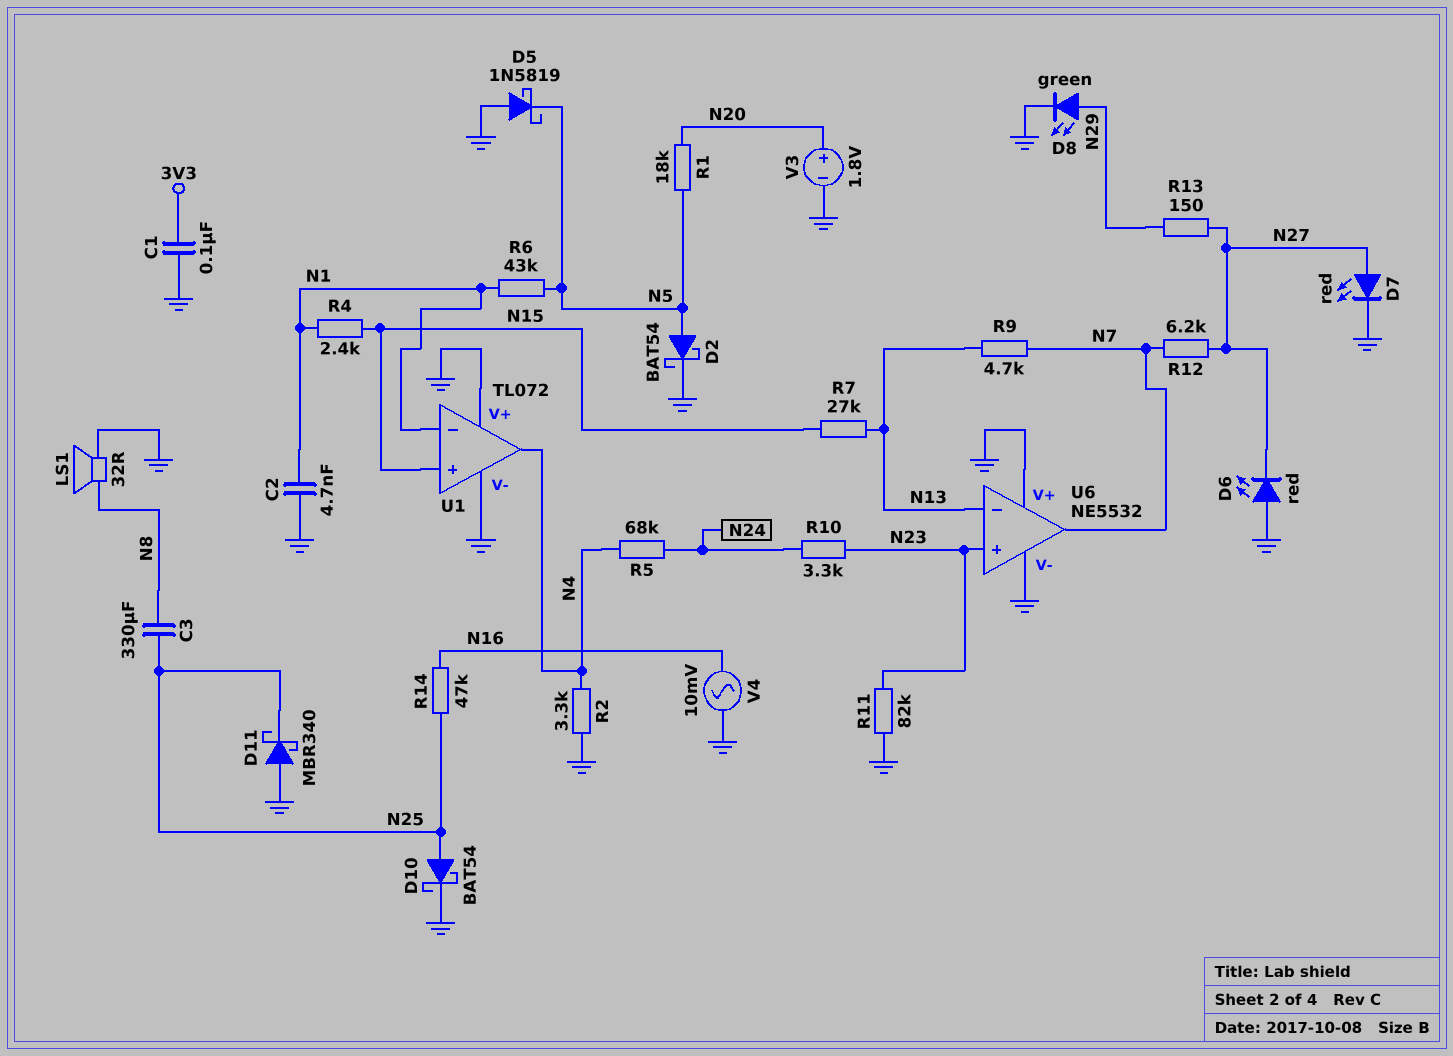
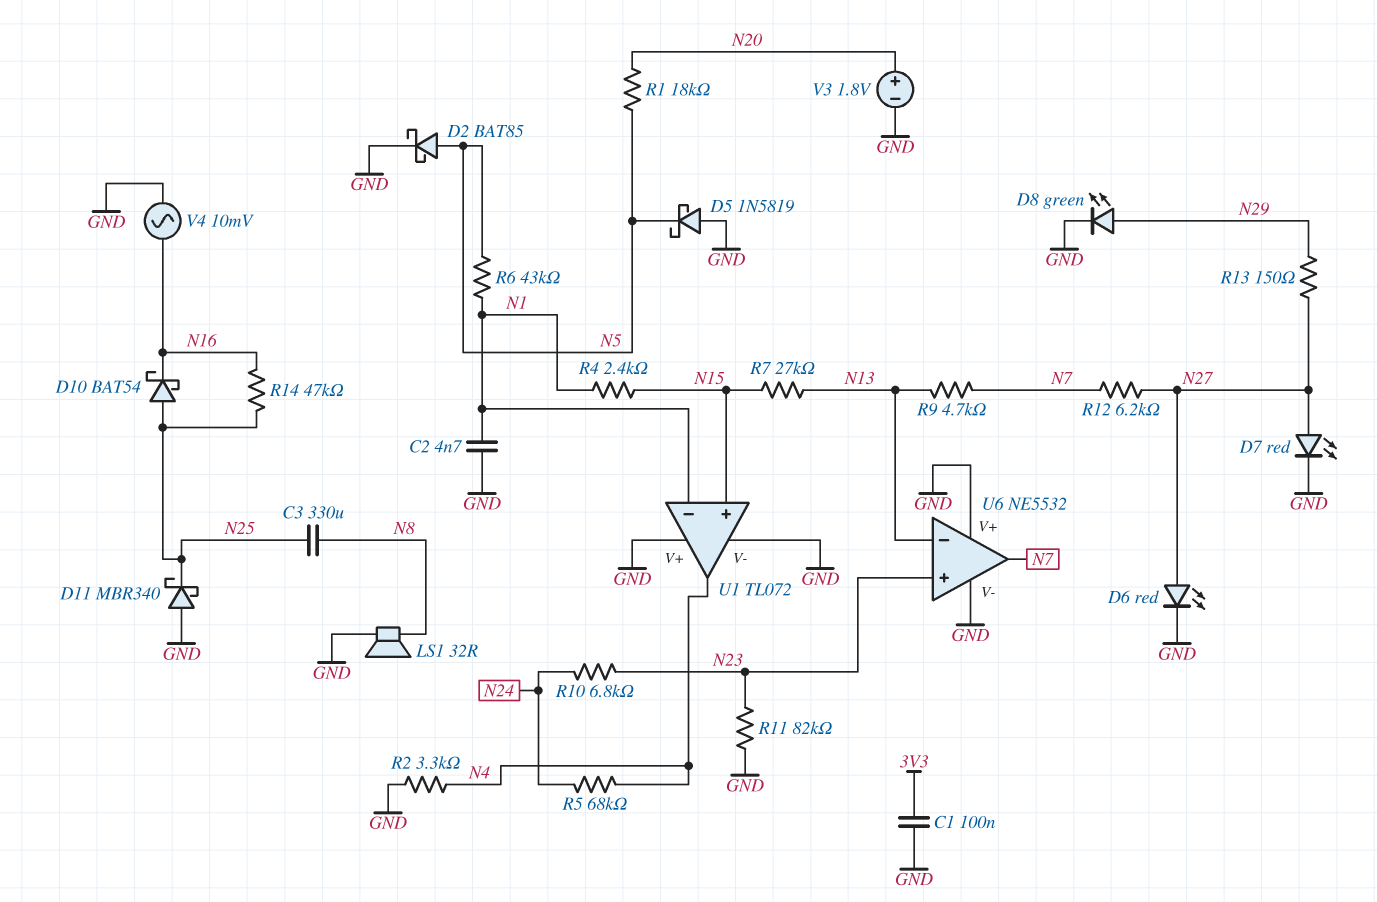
D2: schottky BAT54 (A N5, K GND) -> schottky BAT85 (A N5, K GND)
D6: LED red (A GND, K N27) -> LED red (A N27, K GND)
D10: schottky BAT54 (A N25, K GND) -> schottky BAT54 (A N25, K N16)
R10: 3.3k (N23, N24) -> 6.8k (N23, N24)

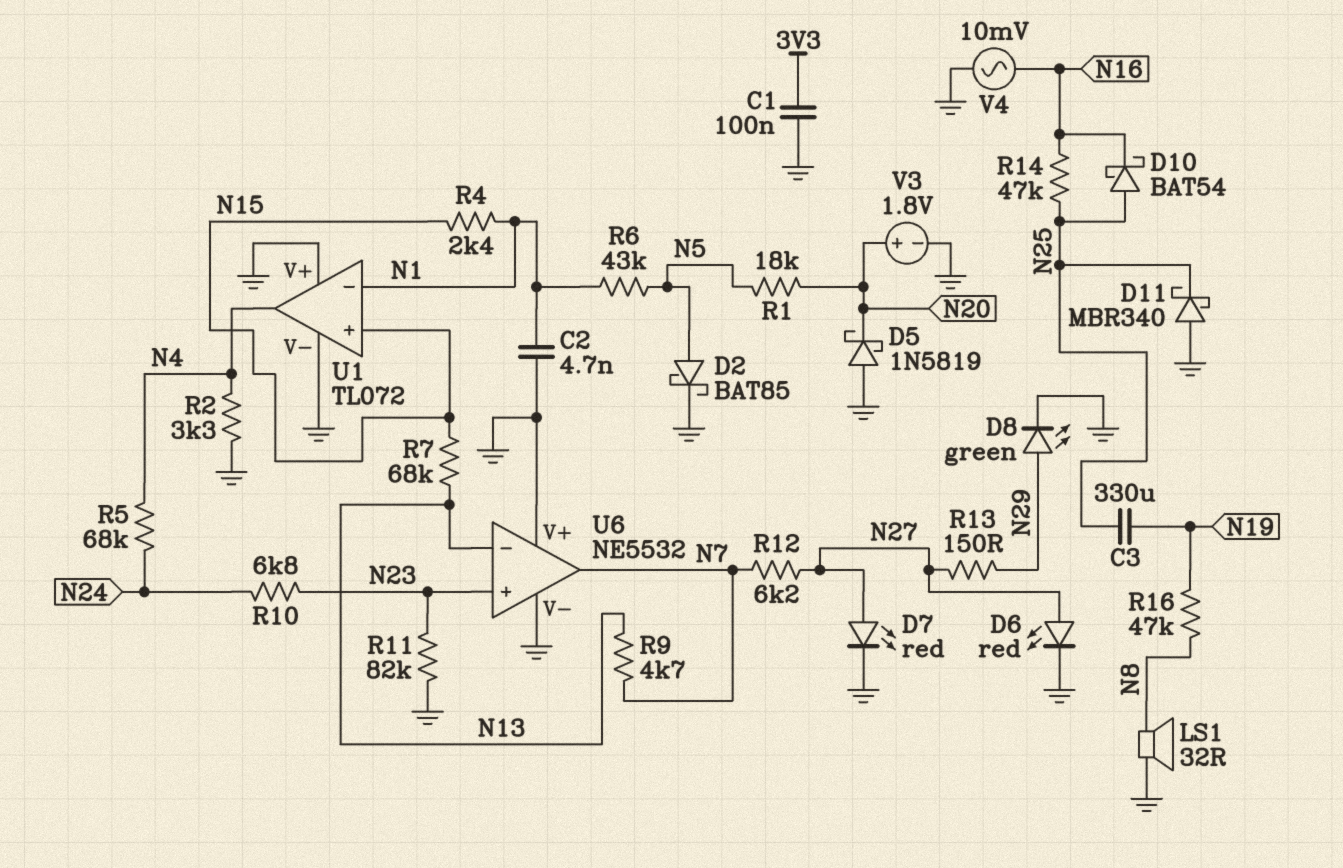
C3: 330uF (N8, N25) -> 330uF (N19, N25)
D5: schottky 1N5819 (A GND, K N5) -> schottky 1N5819 (A GND, K N20)
R7: 27k (N13, N15) -> 68k (N13, N15)
R16: none -> 47k (N8, N19)

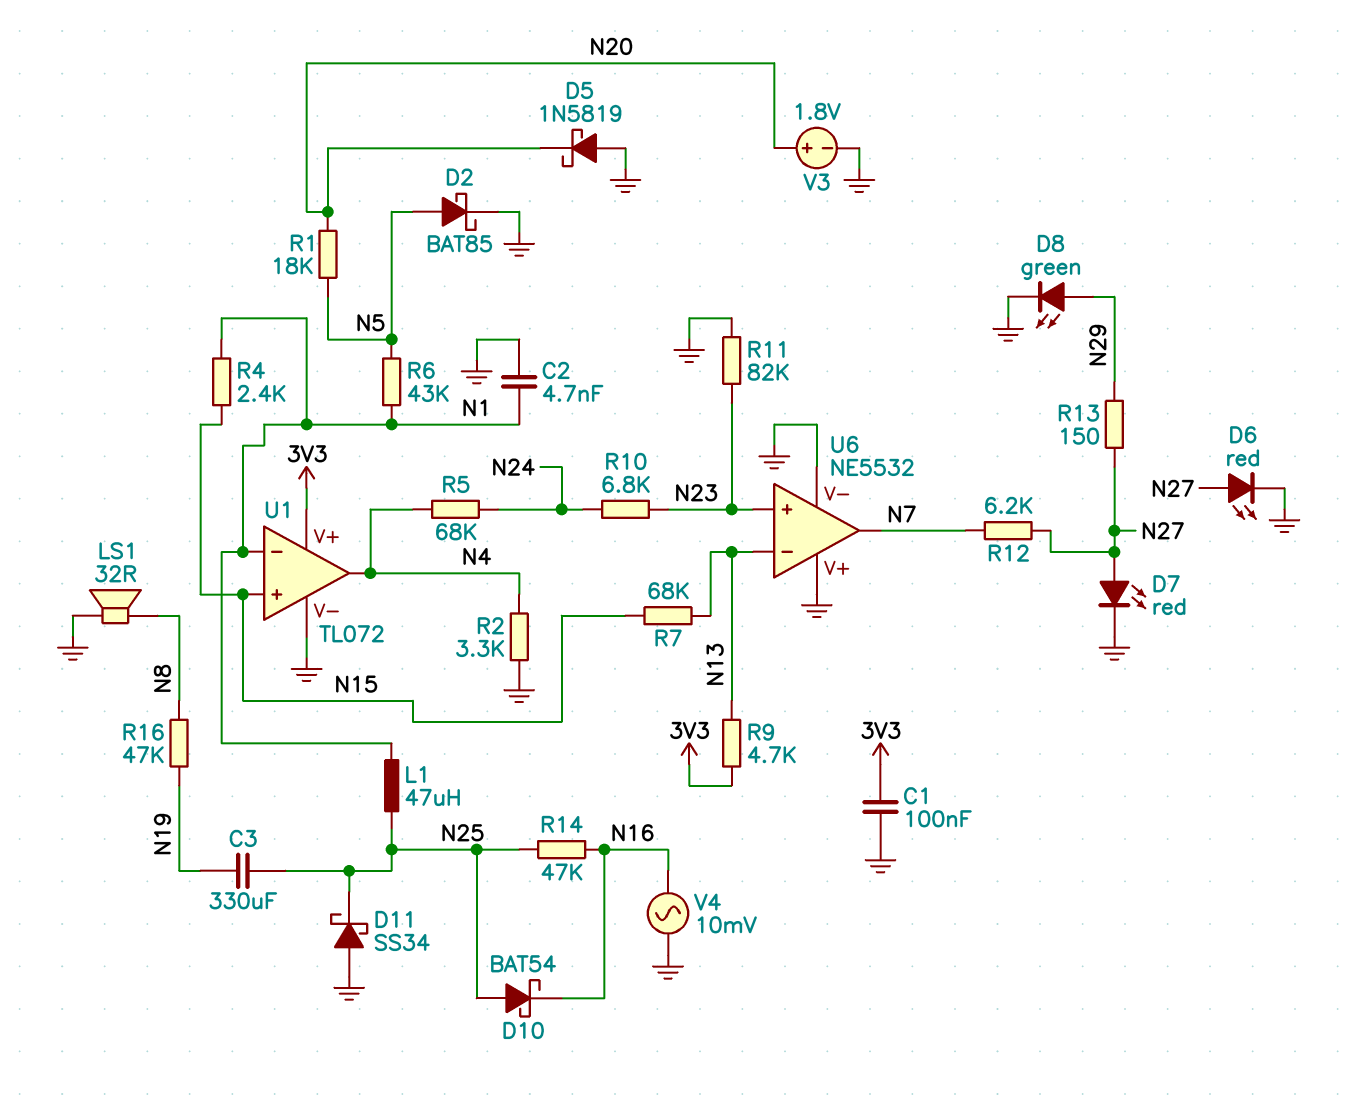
D11: schottky MBR340 (A GND, K N25) -> schottky SS34 (A GND, K N25)
L1: none -> 47uH (N1, N25)
R9: 4.7k (N7, N13) -> 4.7k (3V3, N13)
U1 pin V+: GND -> 3V3

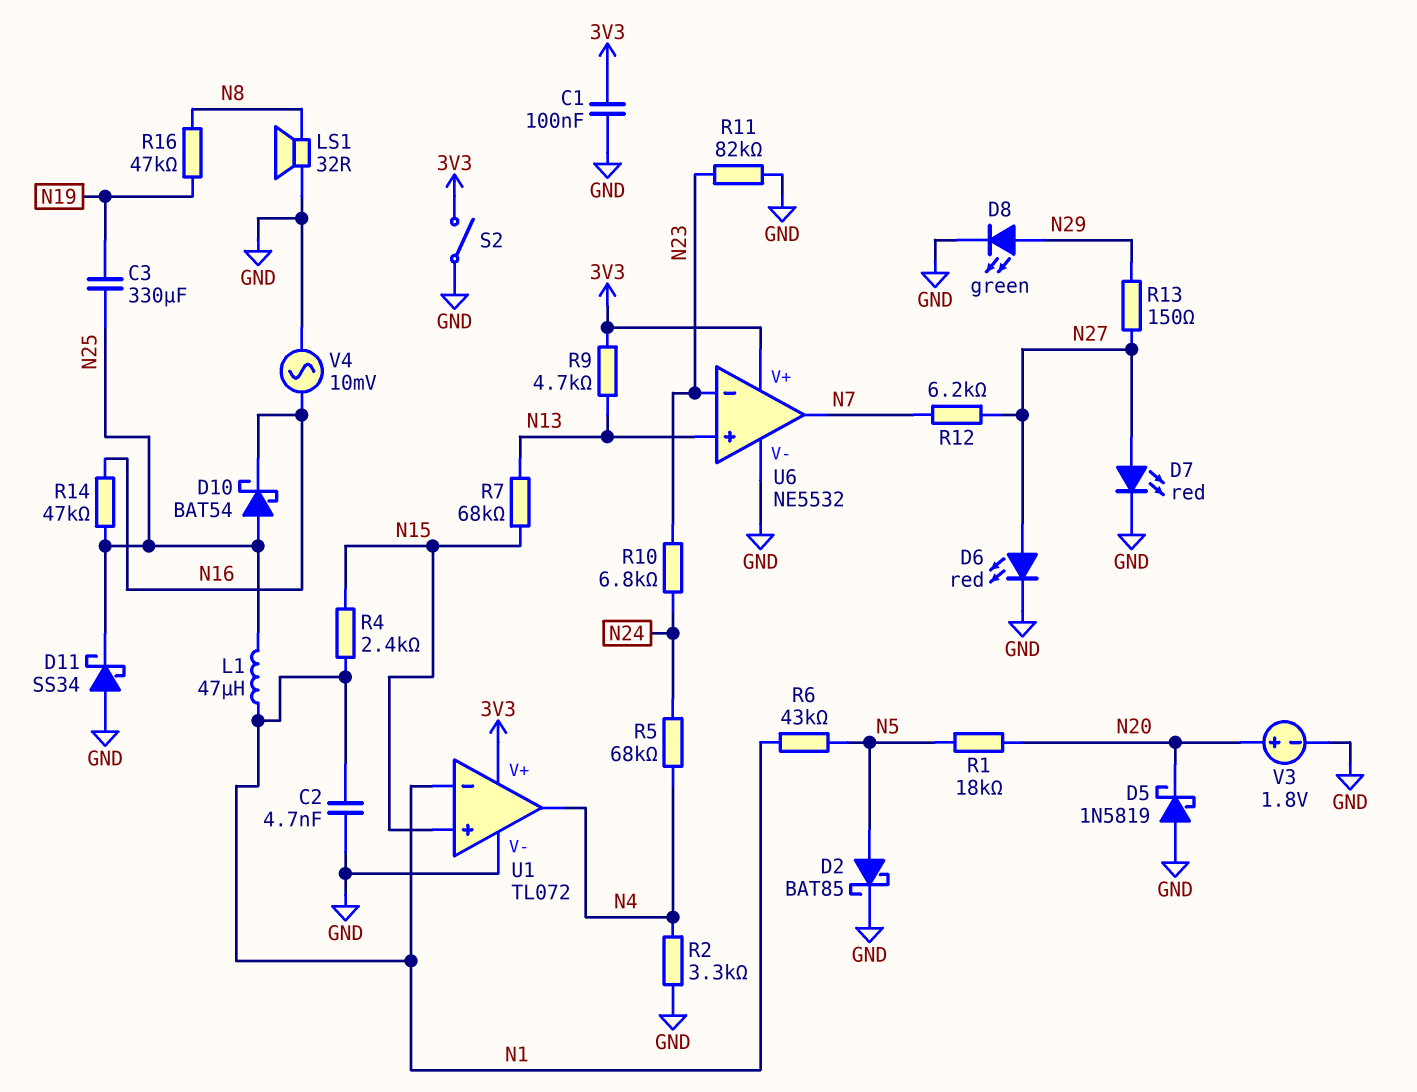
S2: none -> switch (3V3, GND)
U6 pin V+: GND -> 3V3
U6 pin in+: N23 -> N13
U6 pin in-: N13 -> N23

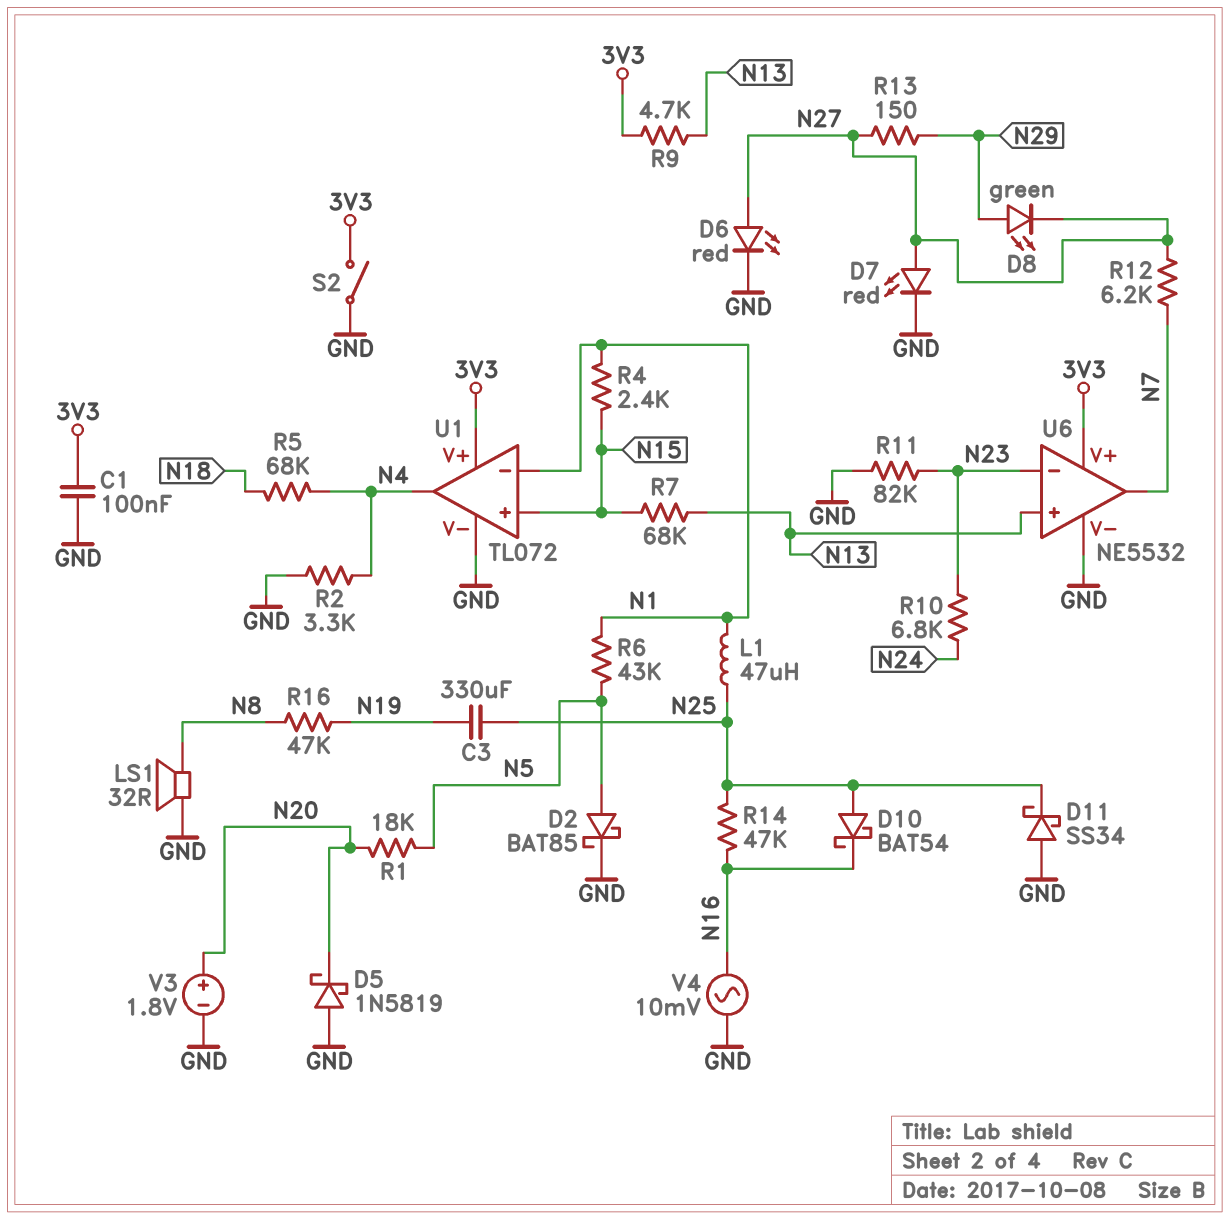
C2: 4.7nF (GND, N1) -> none
D8: LED green (A N29, K GND) -> LED green (A N29, K N27)
R5: 68k (N4, N24) -> 68k (N4, N18)

